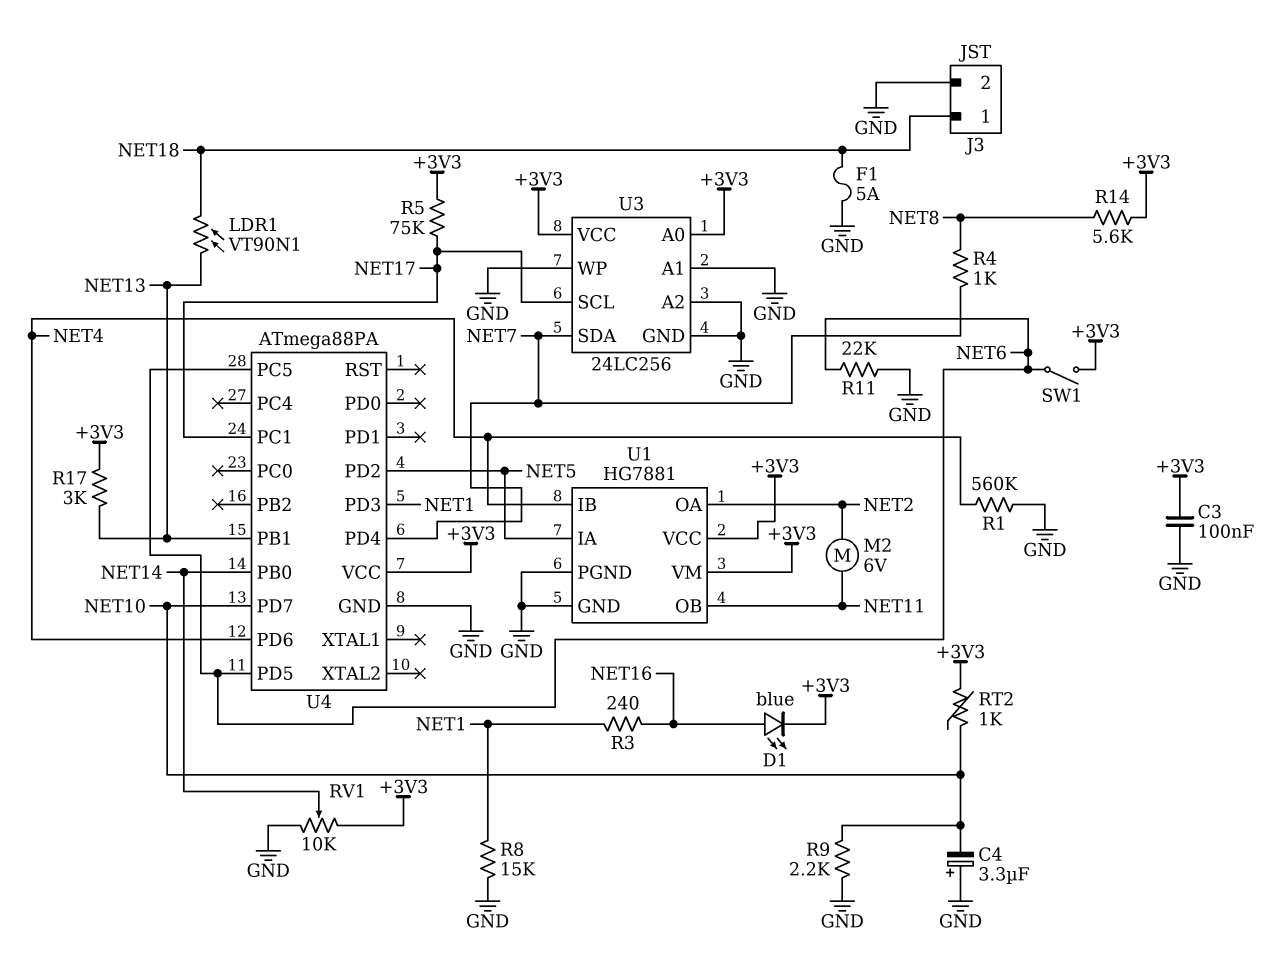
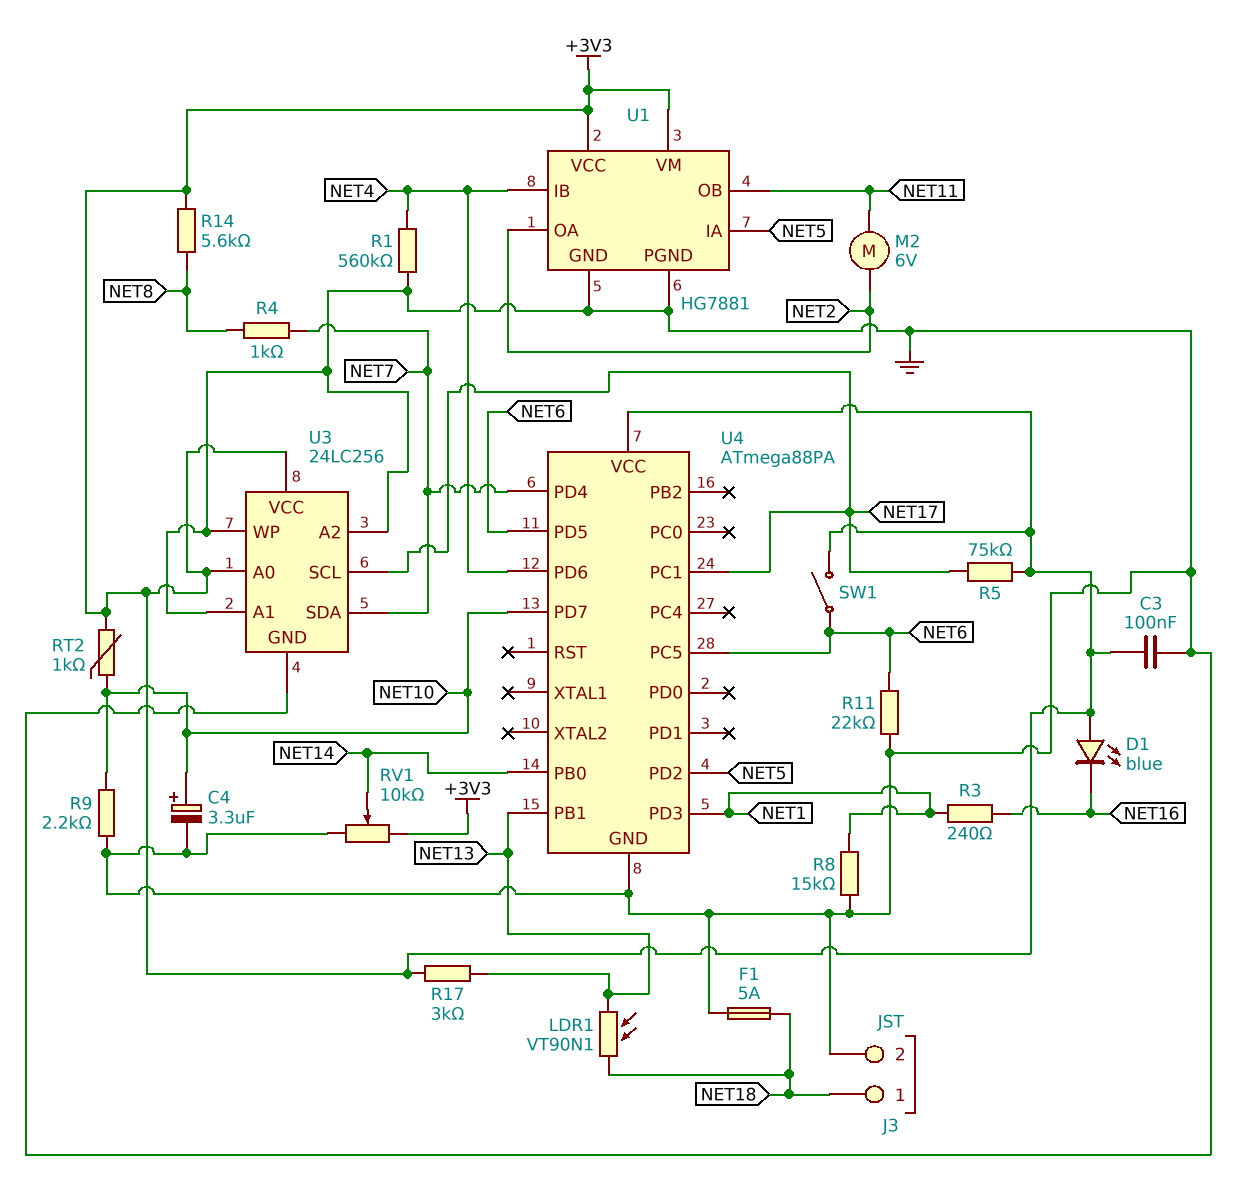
C4: 3.3uF (plus GND, minus NET10) -> 3.3uF (plus NET10, minus GND)
D1: LED blue (A NET16, K +3V3) -> LED blue (A +3V3, K NET16)

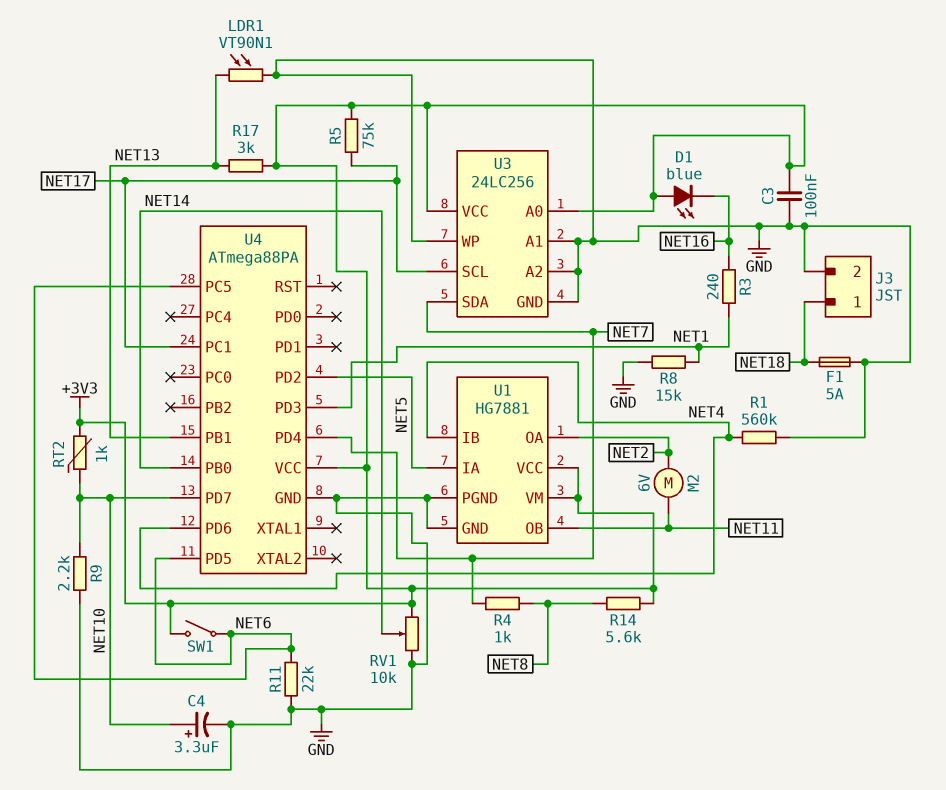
LDR1: VT90N1 (NET13, NET18) -> VT90N1 (GND, NET13)

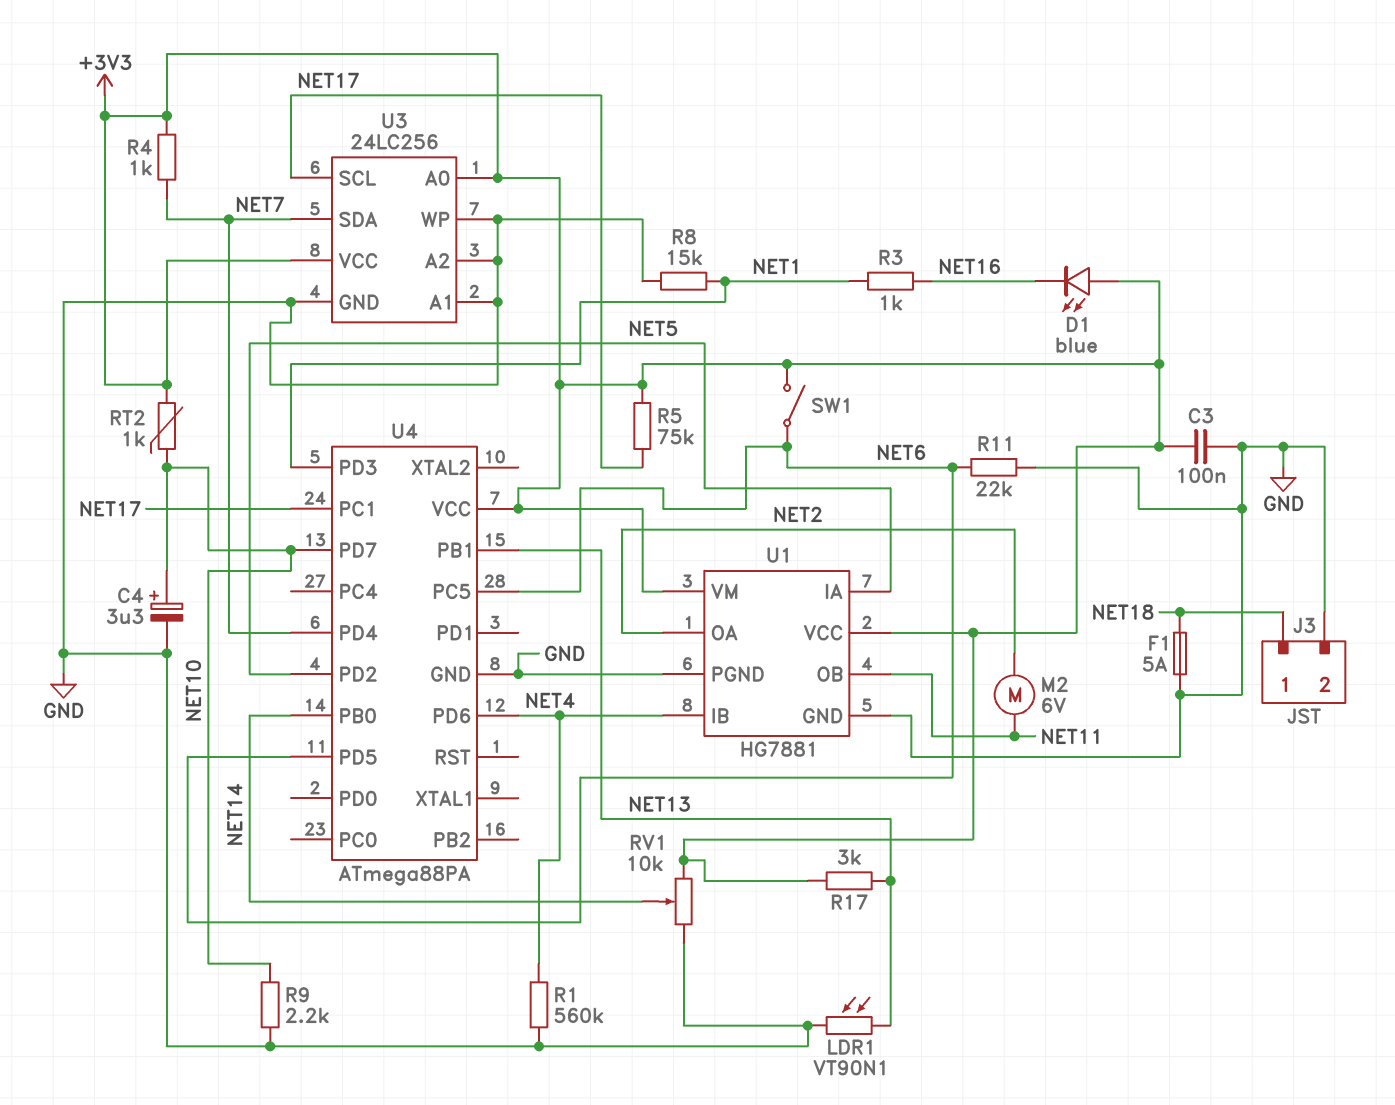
R3: 240 (NET1, NET16) -> 1k (NET1, NET16)
R4: 1k (NET7, NET8) -> 1k (+3V3, NET7)
R14: 5.6k (+3V3, NET8) -> none

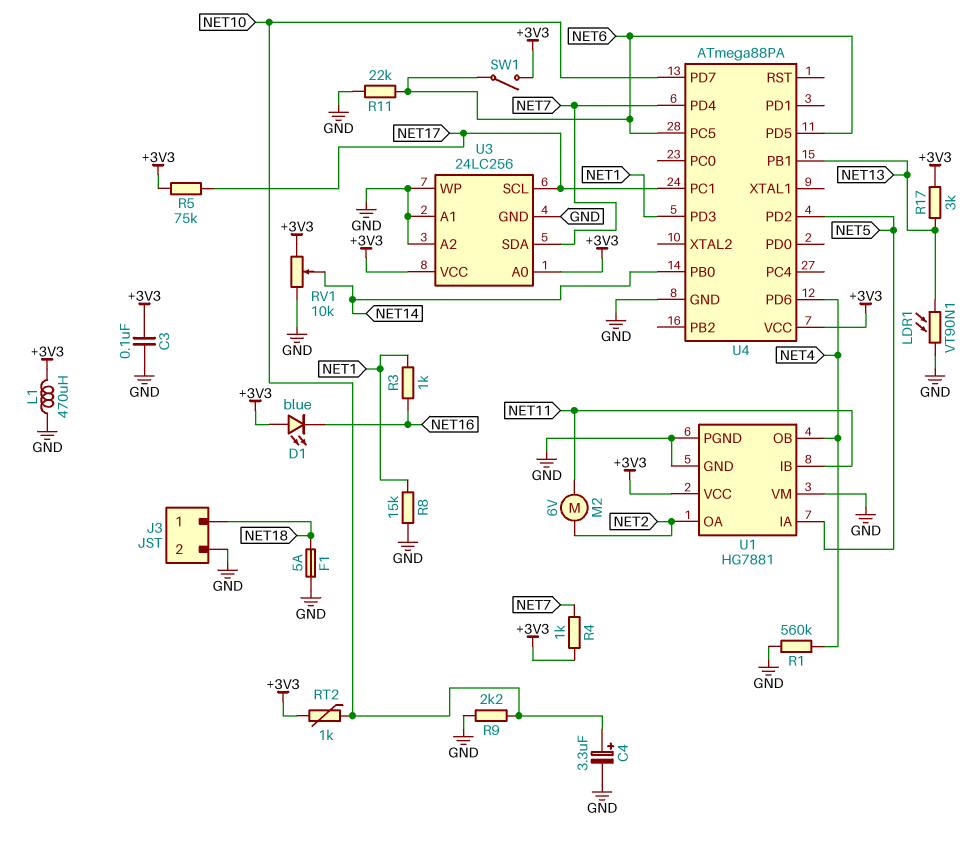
L1: none -> 470uH (+3V3, GND)
U1 pin IB: NET4 -> NET11
U1 pin OB: NET11 -> NET4
U1 pin VM: +3V3 -> GND

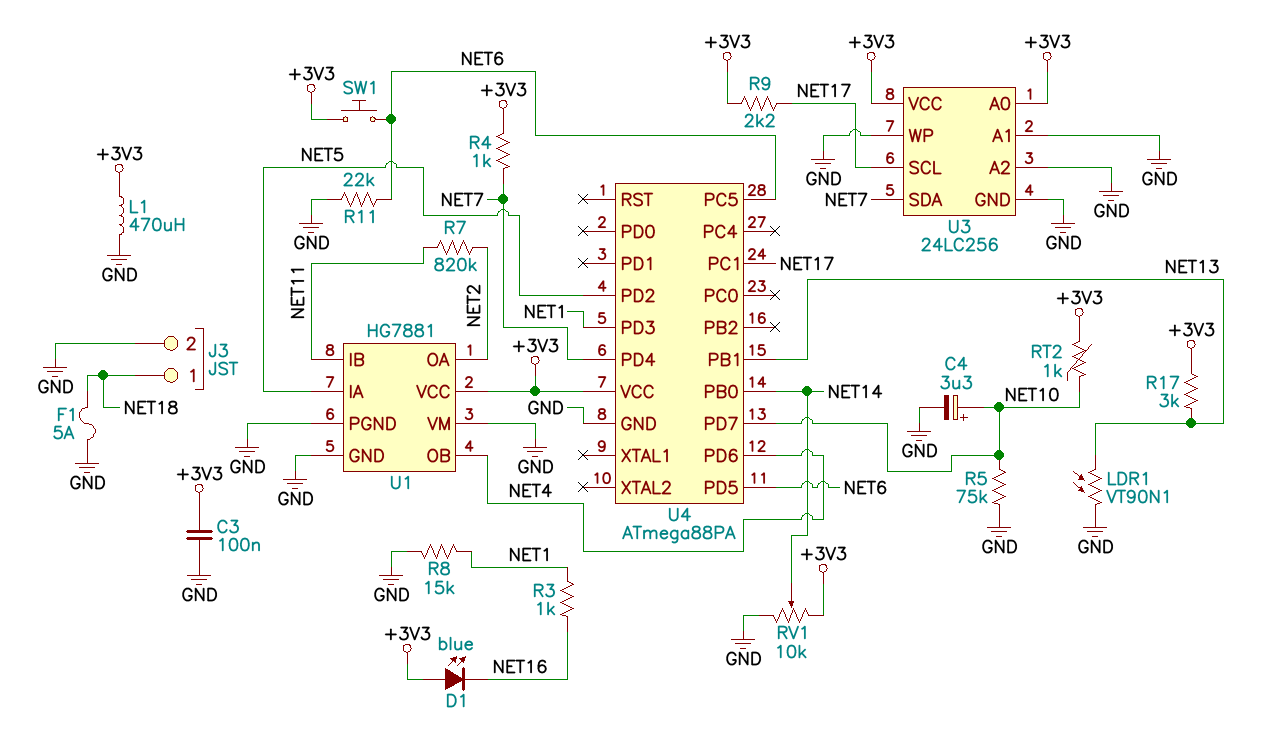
M2: motor 6V (NET2, NET11) -> none
R1: 560k (GND, NET4) -> none
R5: 75k (+3V3, NET17) -> 75k (GND, NET10)
R7: none -> 820k (NET2, NET11)
R9: 2.2k (GND, NET10) -> 2.2k (+3V3, NET17)
SW1: switch (+3V3, NET6) -> button (+3V3, NET6)

